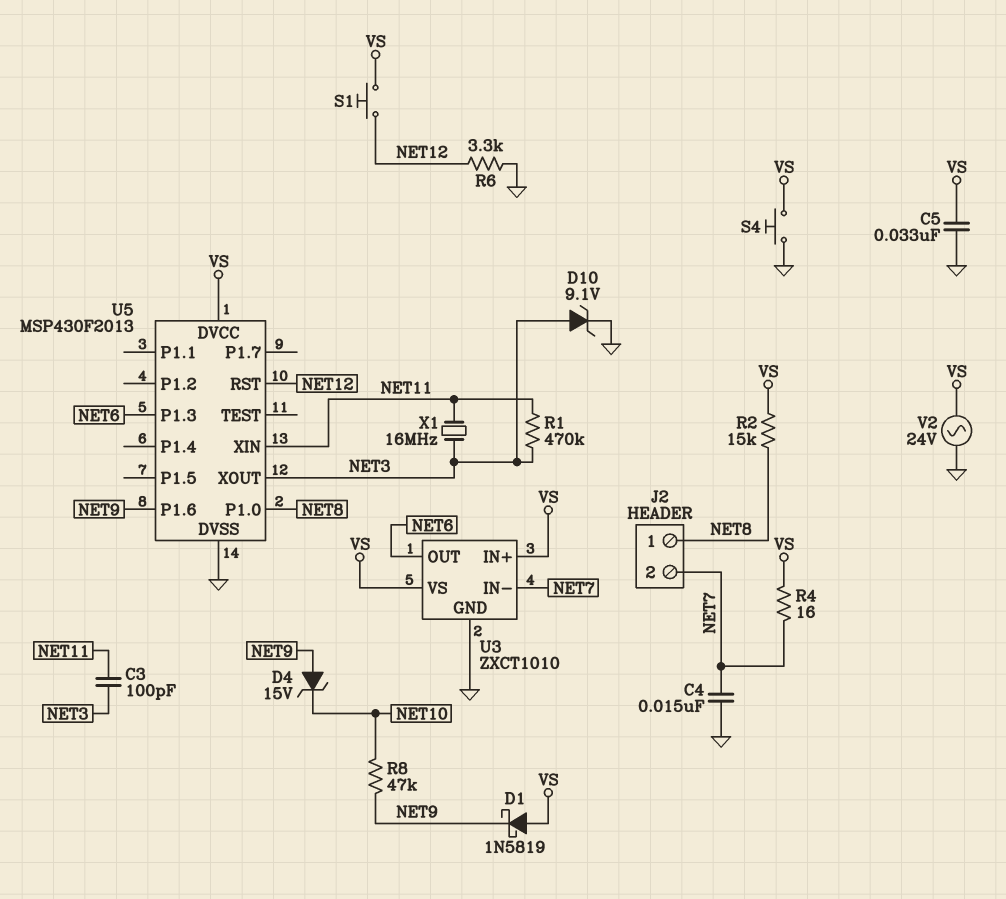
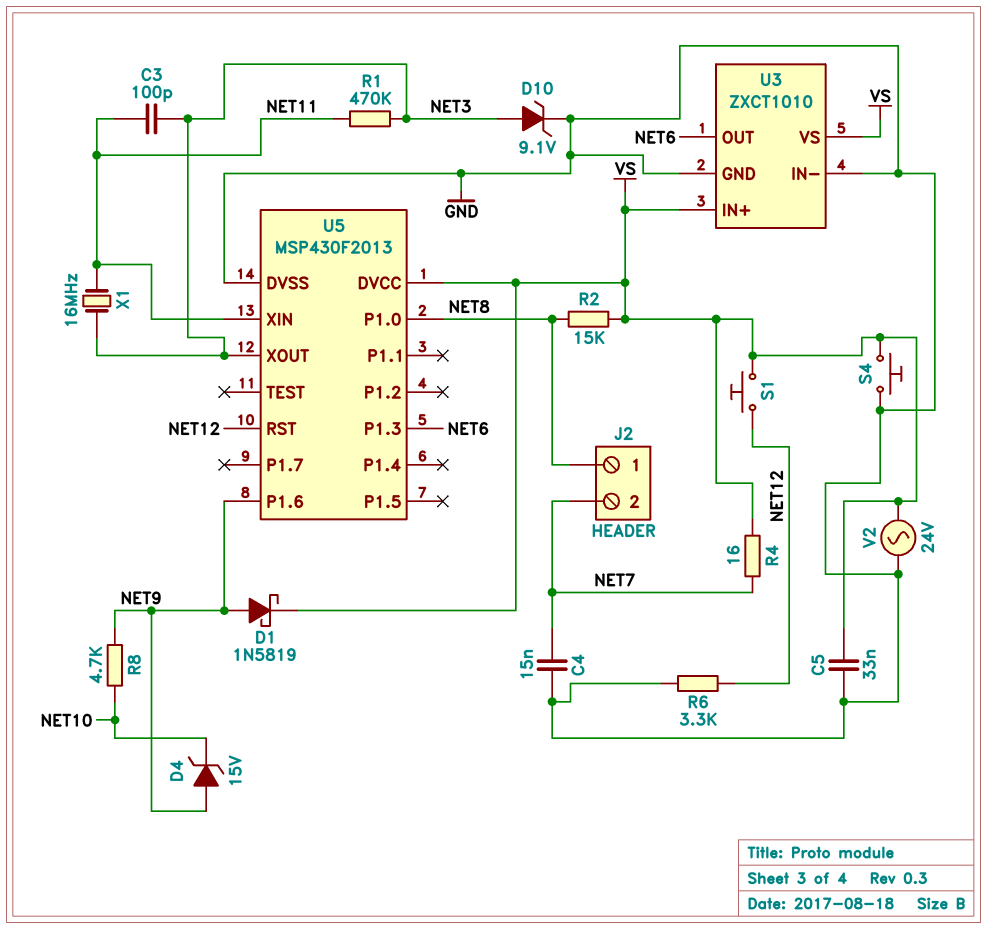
D1: schottky 1N5819 (A VS, K NET9) -> schottky 1N5819 (A NET9, K VS)
R8: 47k (NET9, NET10) -> 4.7k (NET9, NET10)
U3 pin IN-: NET7 -> GND

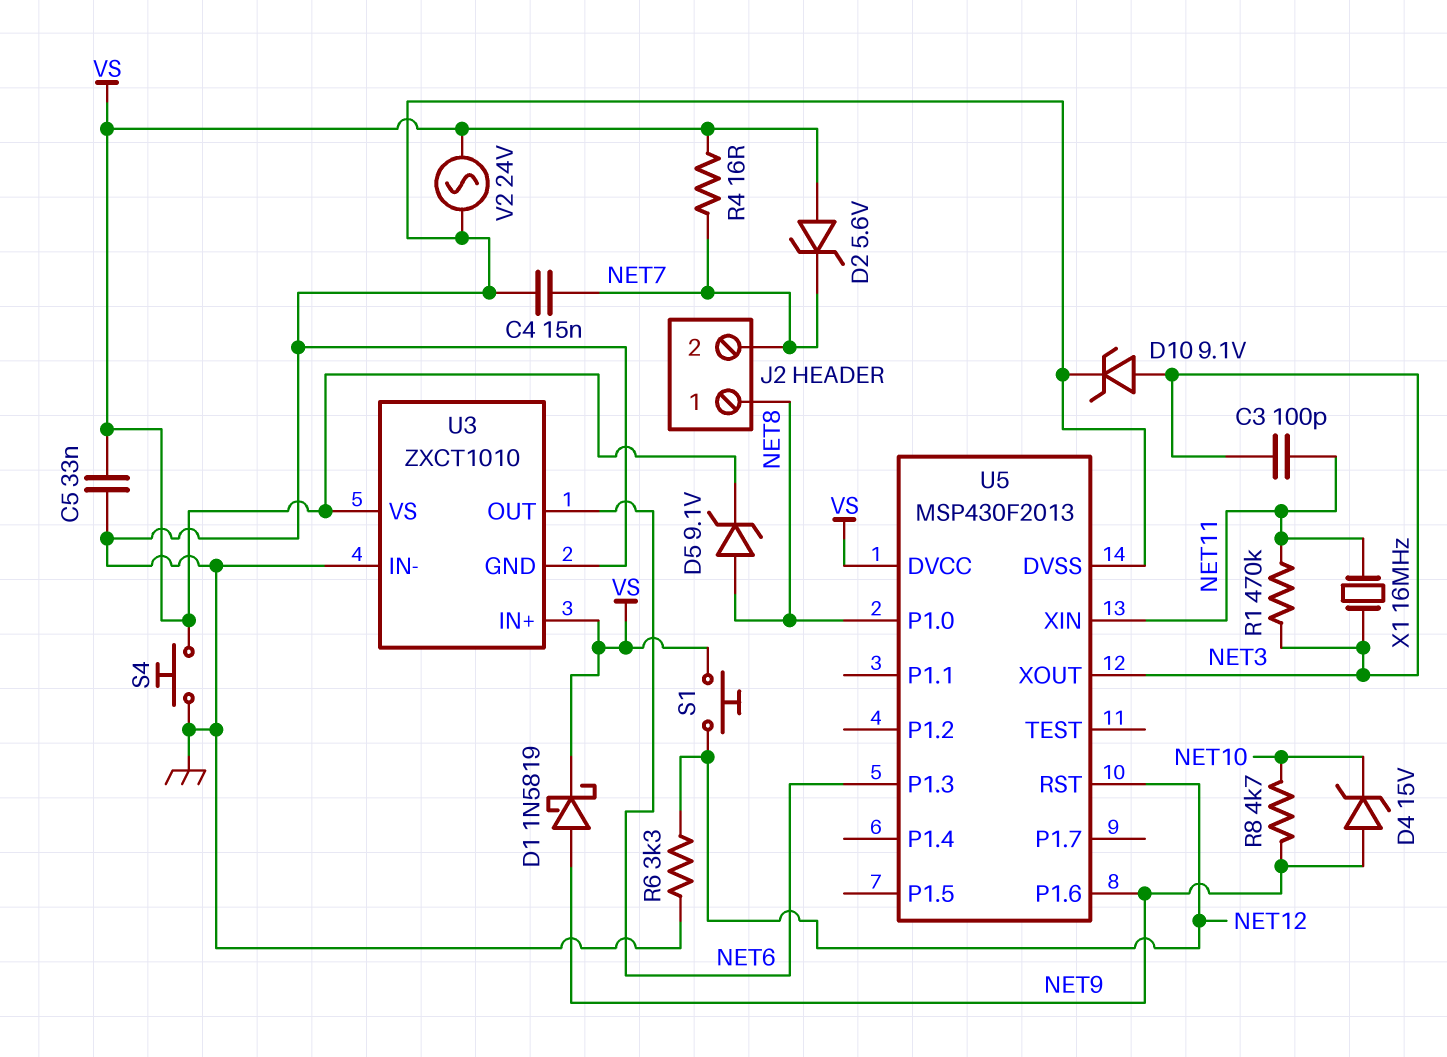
D2: none -> zener 5.6V (A VS, K NET7)
D5: none -> zener 9.1V (A NET8, K VS)
R2: 15k (NET8, VS) -> none

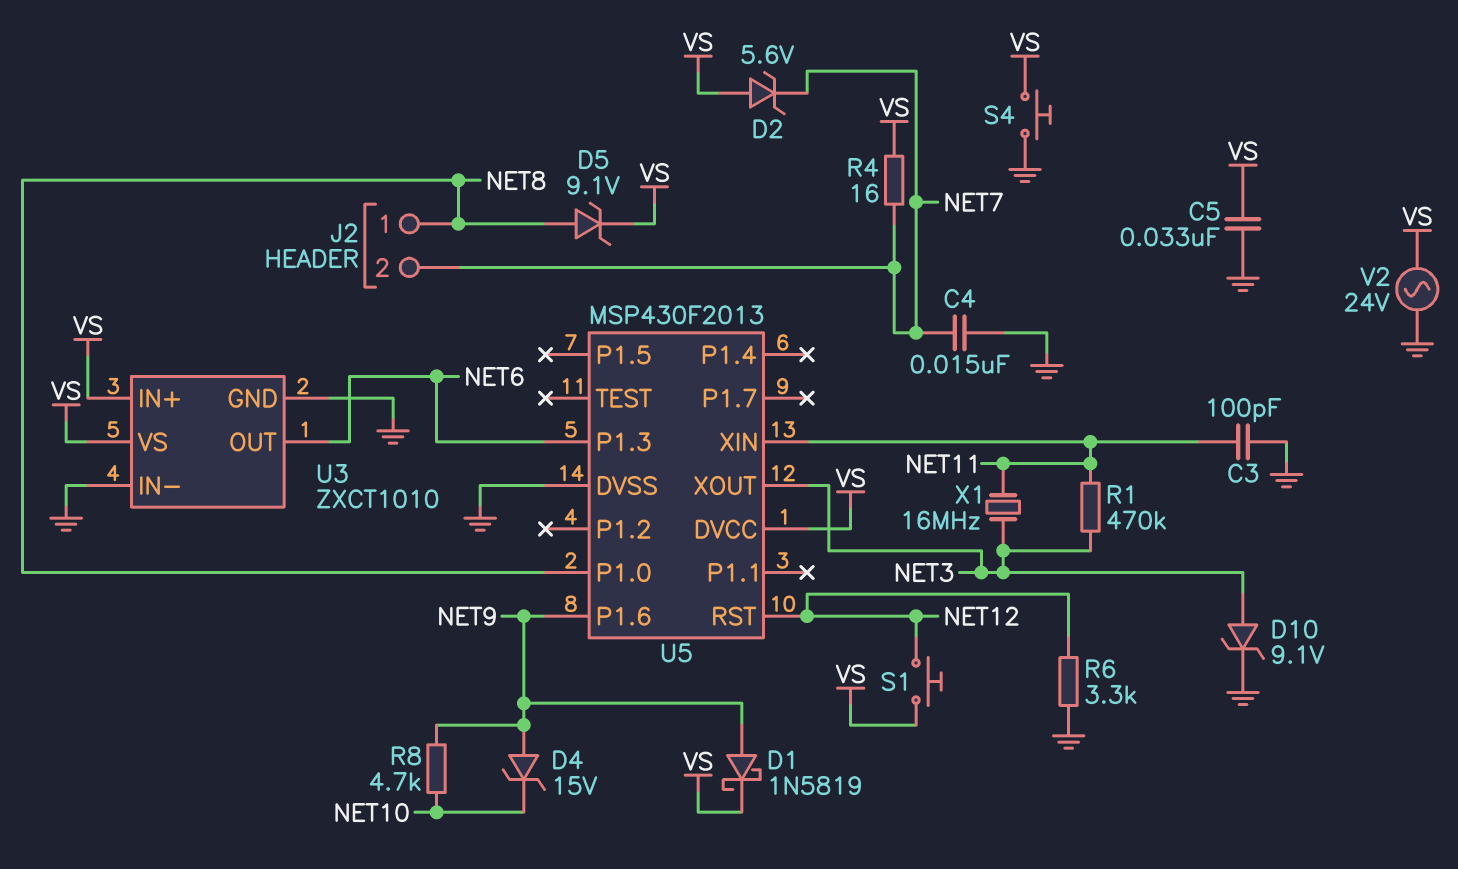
C3: 100pF (NET3, NET11) -> 100pF (GND, NET11)

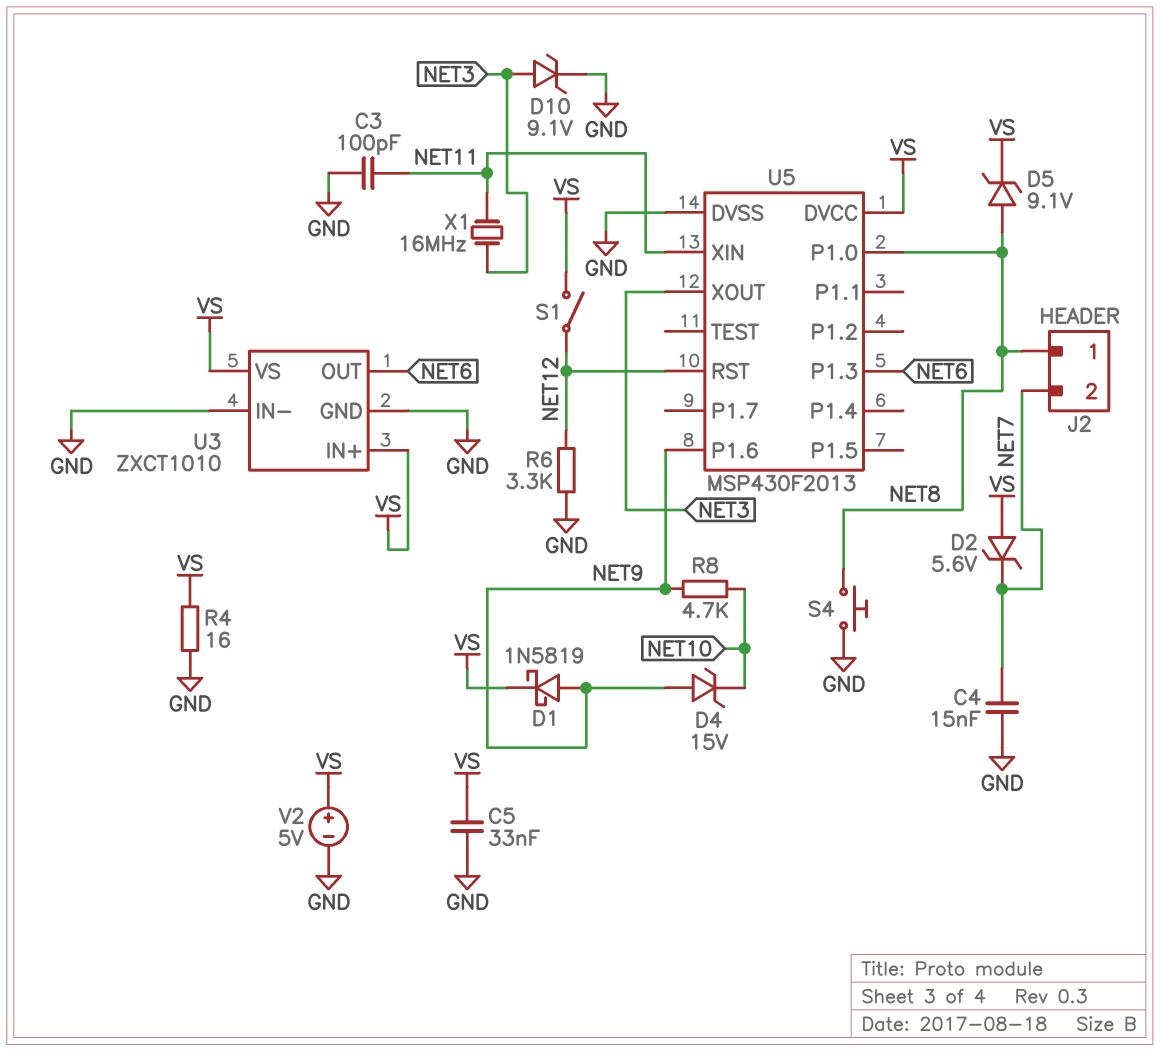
R1: 470k (NET3, NET11) -> none
R4: 16 (NET7, VS) -> 16 (GND, VS)
S1: button (NET12, VS) -> switch (NET12, VS)
S4: button (GND, VS) -> button (GND, NET8)
V2: AC 24V (GND, VS) -> 5V (plus VS, minus GND)

